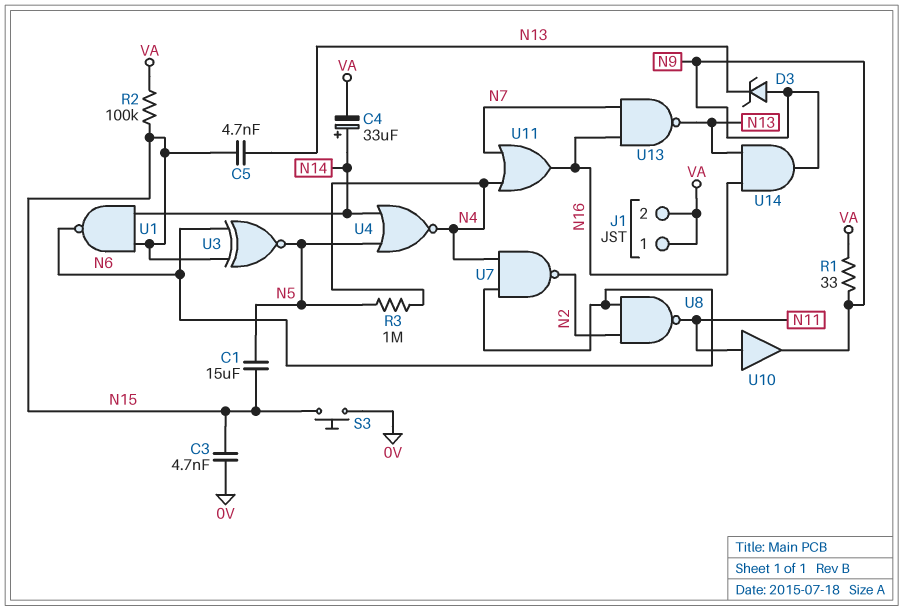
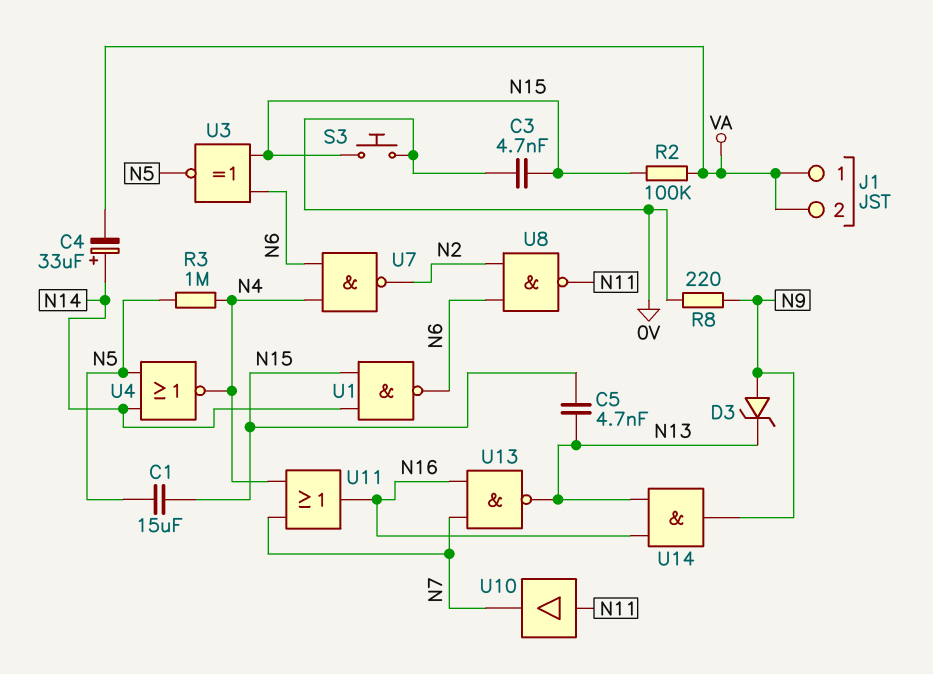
R1: 33 (N9, VA) -> none
R8: none -> 220 (0V, N9)
U10: buffer (in N11, out N9) -> buffer (in N11, out N7)

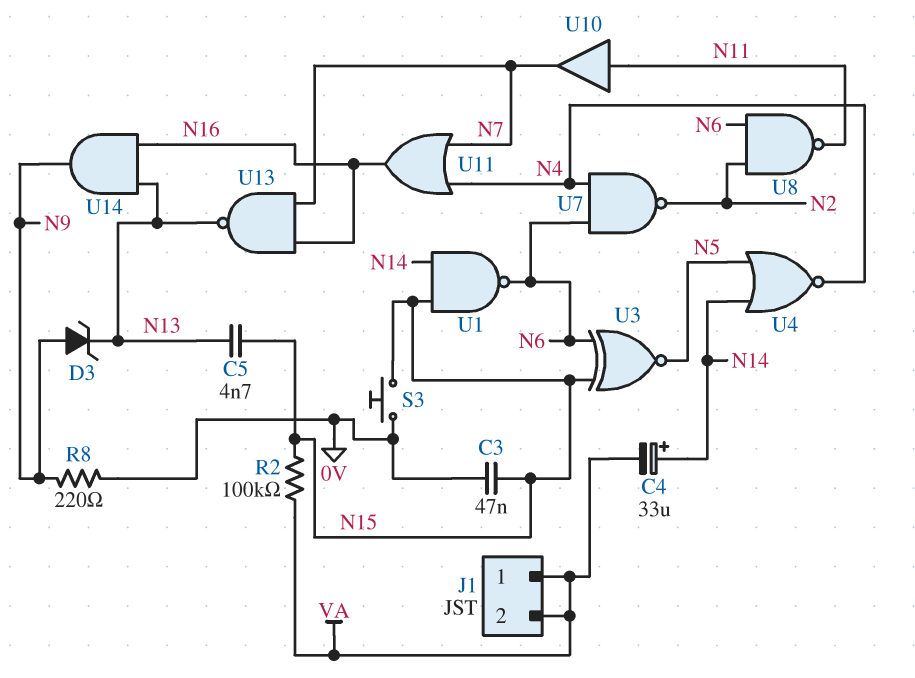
C1: 15uF (N5, N15) -> none
C3: 4.7nF (0V, N15) -> 47nF (0V, N15)
R3: 1M (N4, N5) -> none

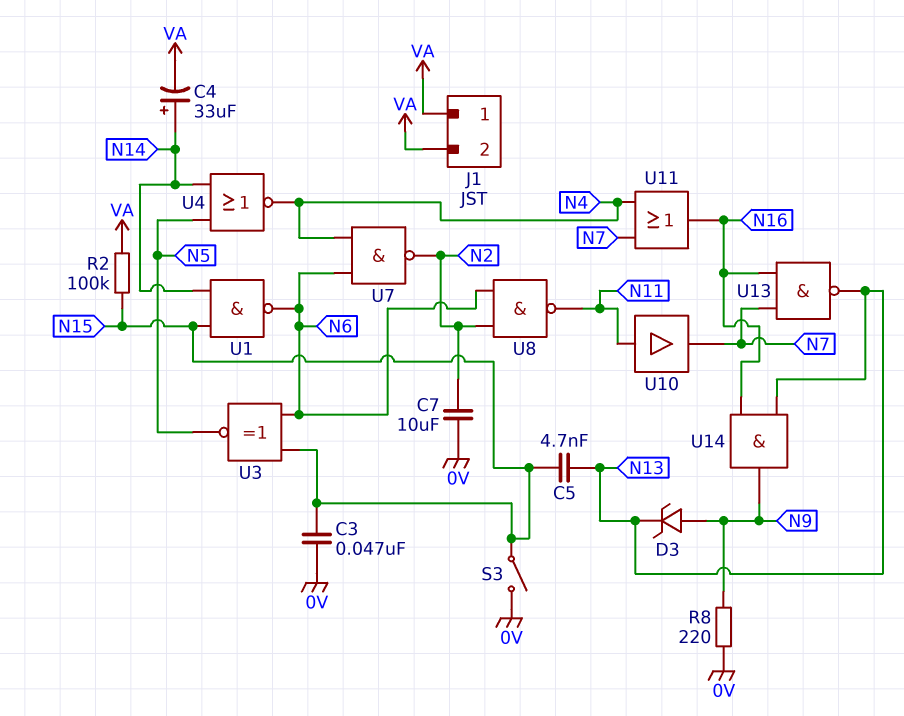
C7: none -> 10uF (0V, N2)
S3: button (0V, N15) -> switch (0V, N15)

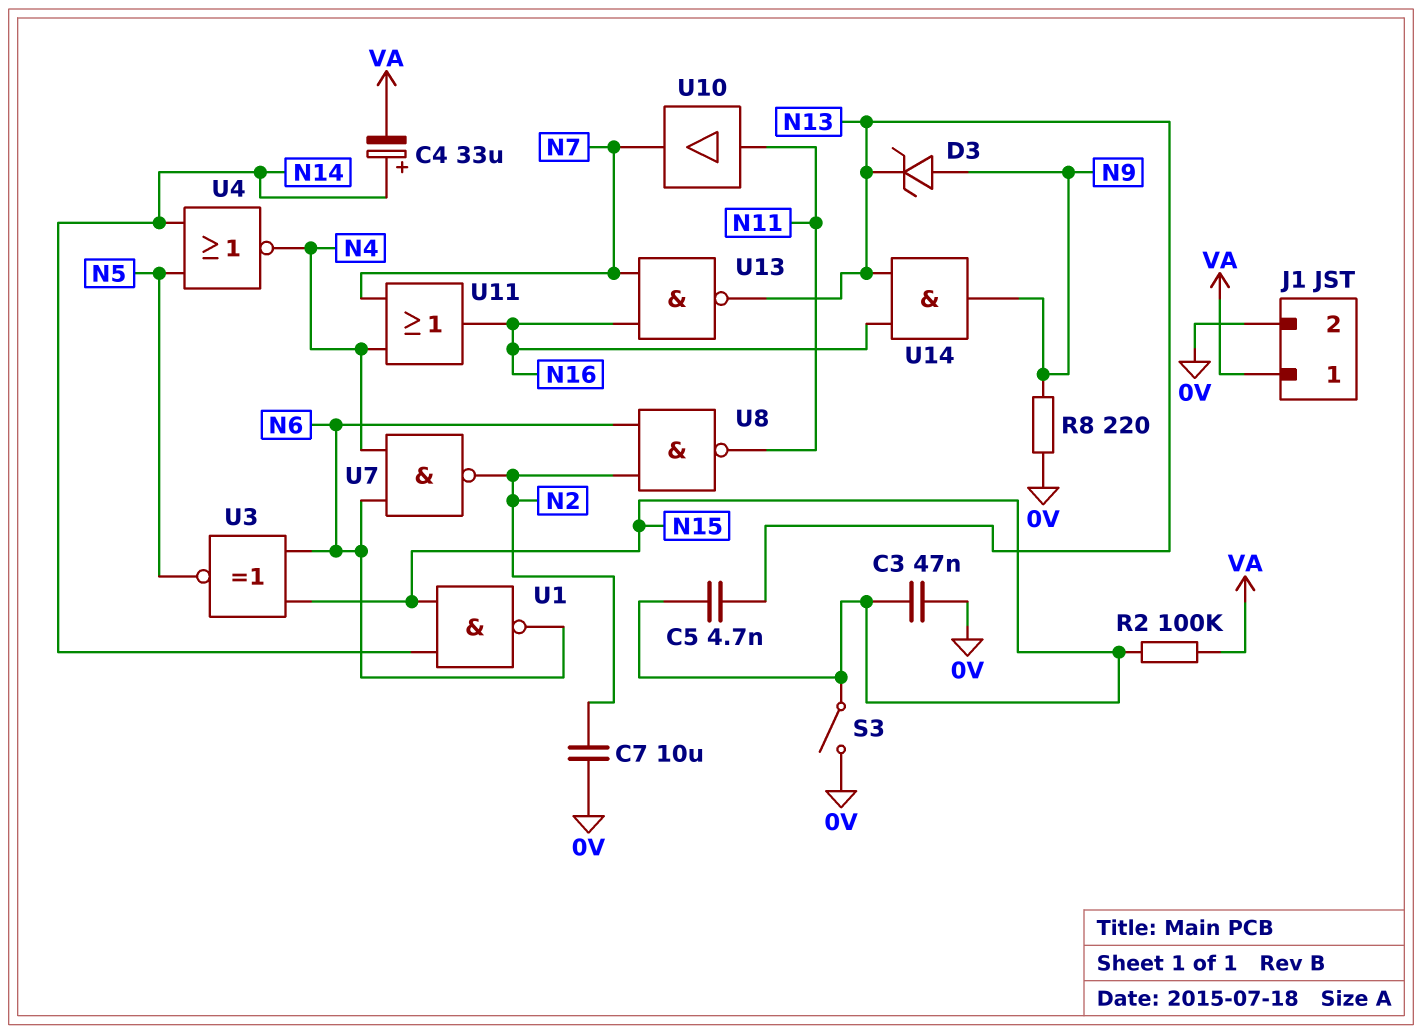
J1 pin 2: VA -> 0V

